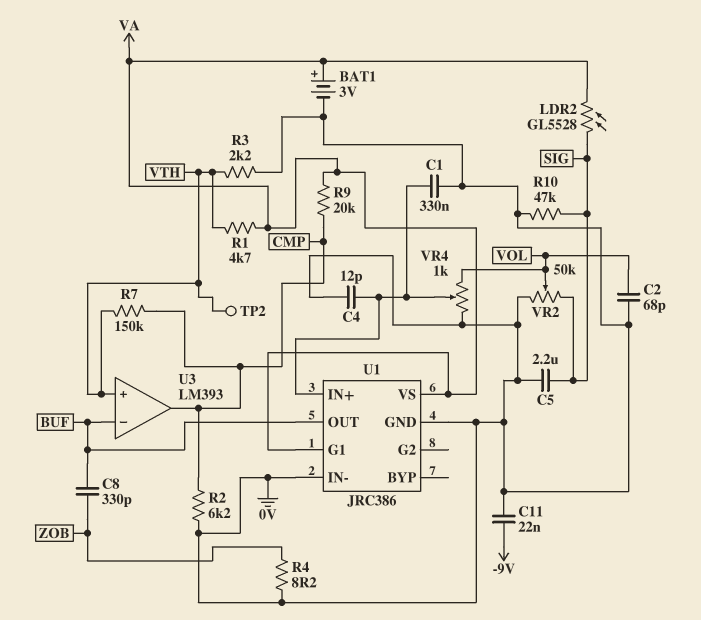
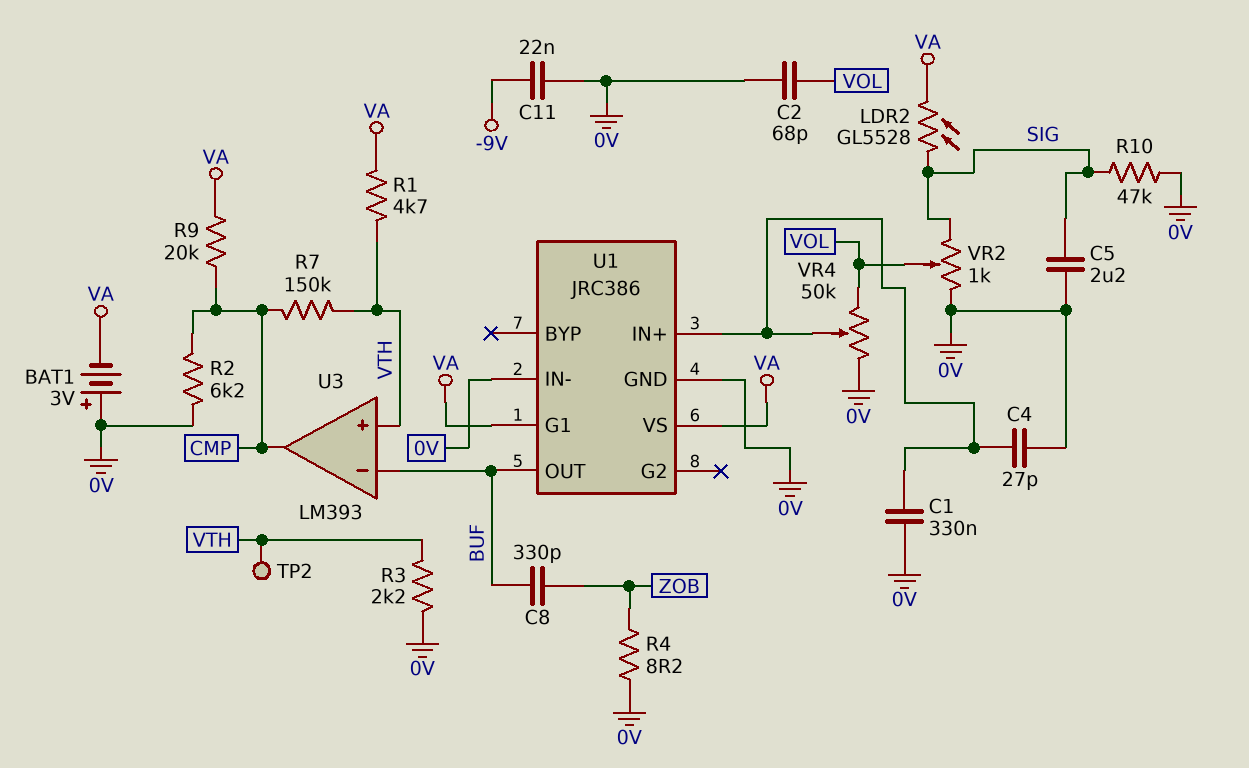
BAT1: 3V (plus VA, minus 0V) -> 3V (plus 0V, minus VA)
C4: 12pF (0V, U1/IN+) -> 27pF (0V, U1/IN+)
VR2: 50k (0V, SIG, wiper VOL) -> 1k (0V, SIG, wiper VOL)
VR4: 1k (0V, VOL, wiper U1/IN+) -> 50k (0V, VOL, wiper U1/IN+)

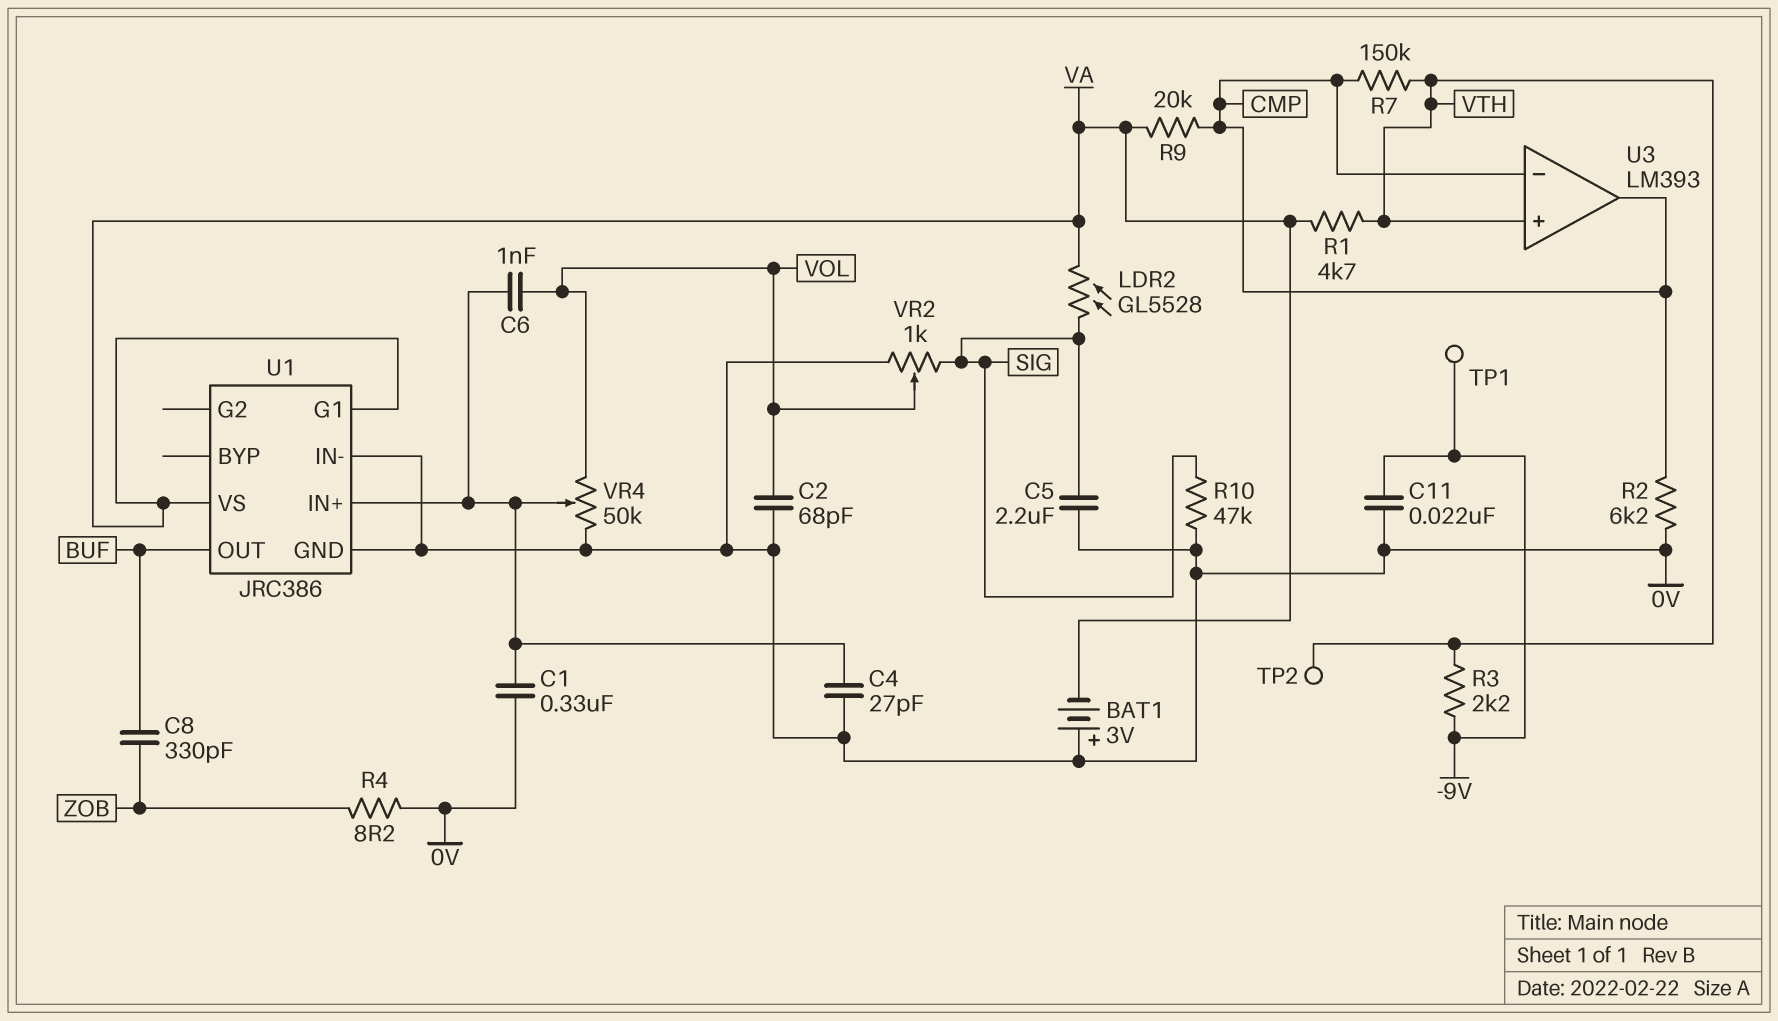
C6: none -> 1nF (U1/IN+, VOL)
R3: 2.2k (0V, VTH) -> 2.2k (-9V, VTH)
TP1: none -> test point (-9V)
U3 pin in-: BUF -> CMP

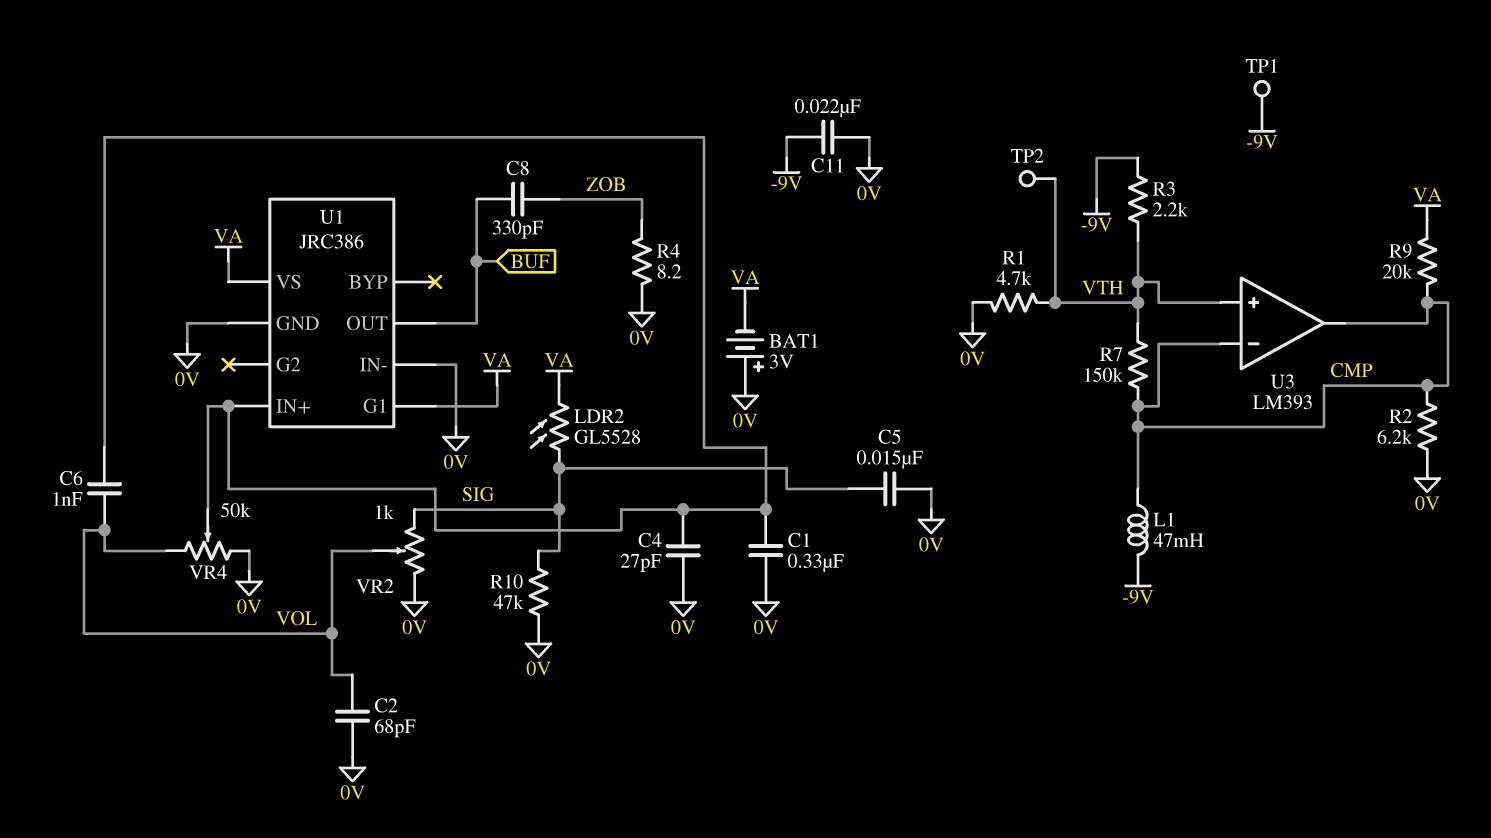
C5: 2.2uF (0V, SIG) -> 15nF (0V, SIG)
L1: none -> 47mH (-9V, CMP)
R1: 4.7k (VA, VTH) -> 4.7k (0V, VTH)

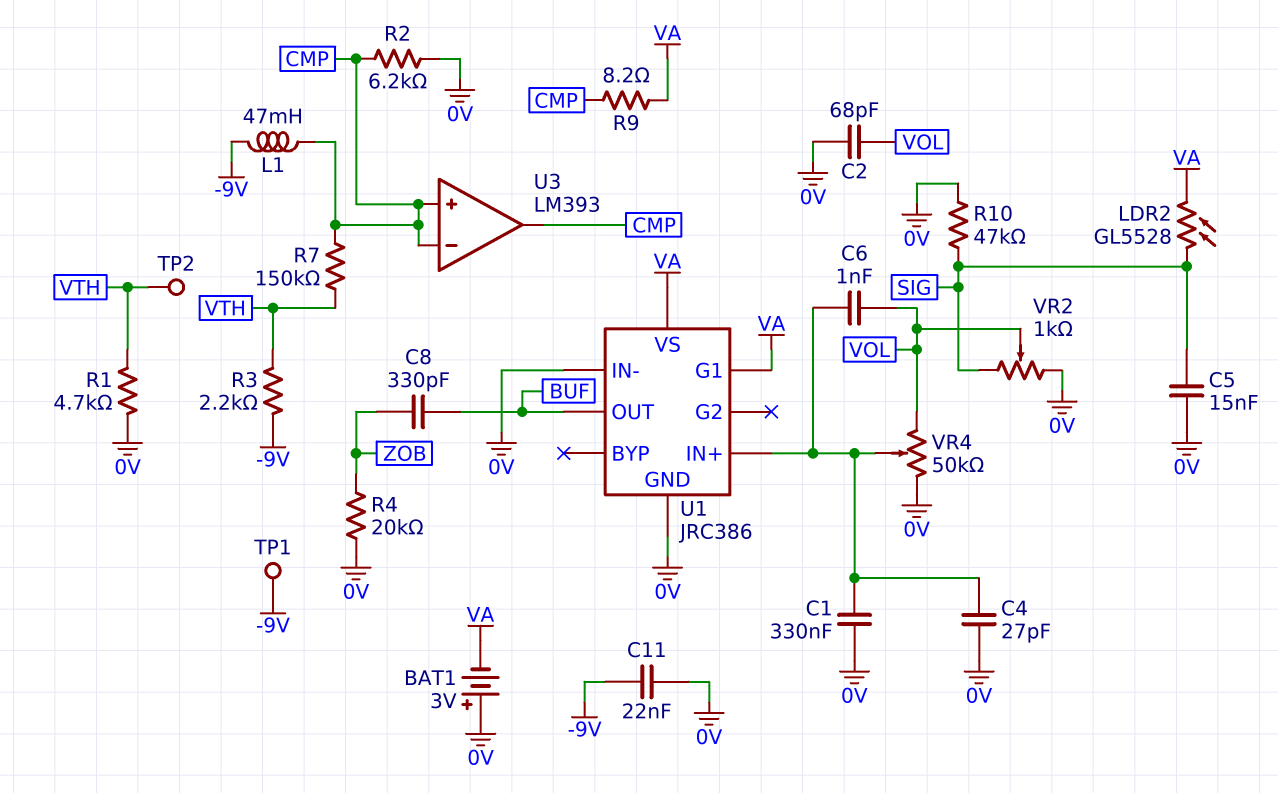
R4: 8.2 (0V, ZOB) -> 20k (0V, ZOB)
R9: 20k (CMP, VA) -> 8.2 (CMP, VA)
U3 pin in+: VTH -> CMP

